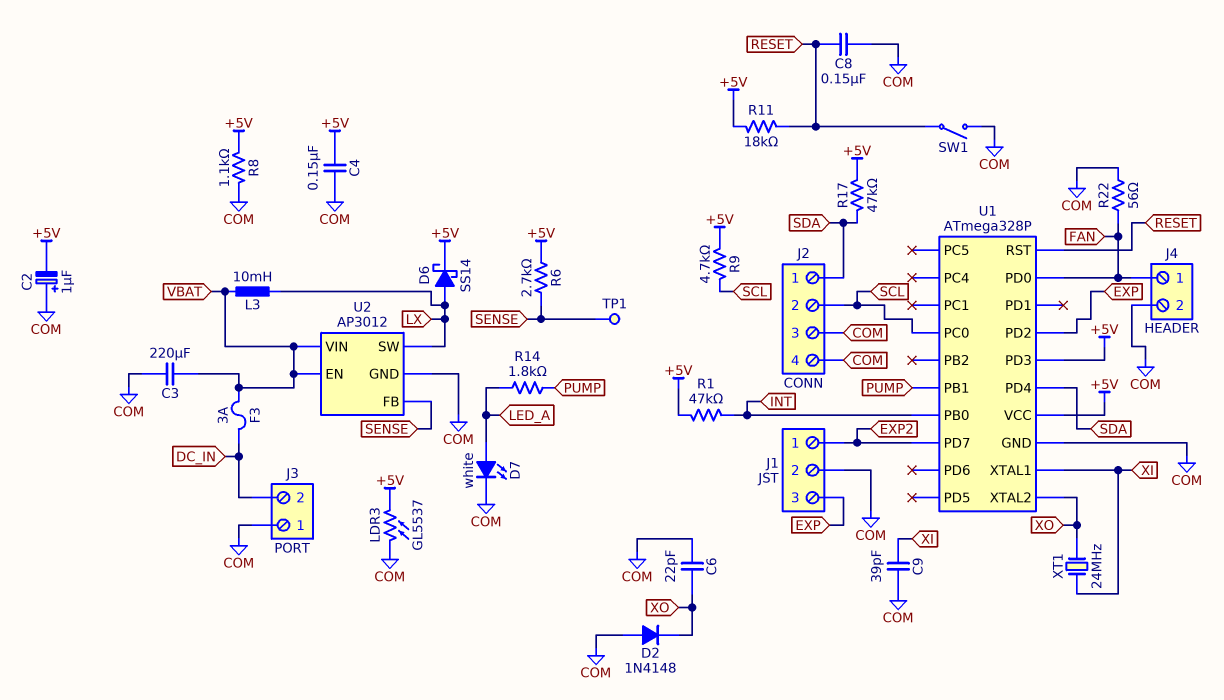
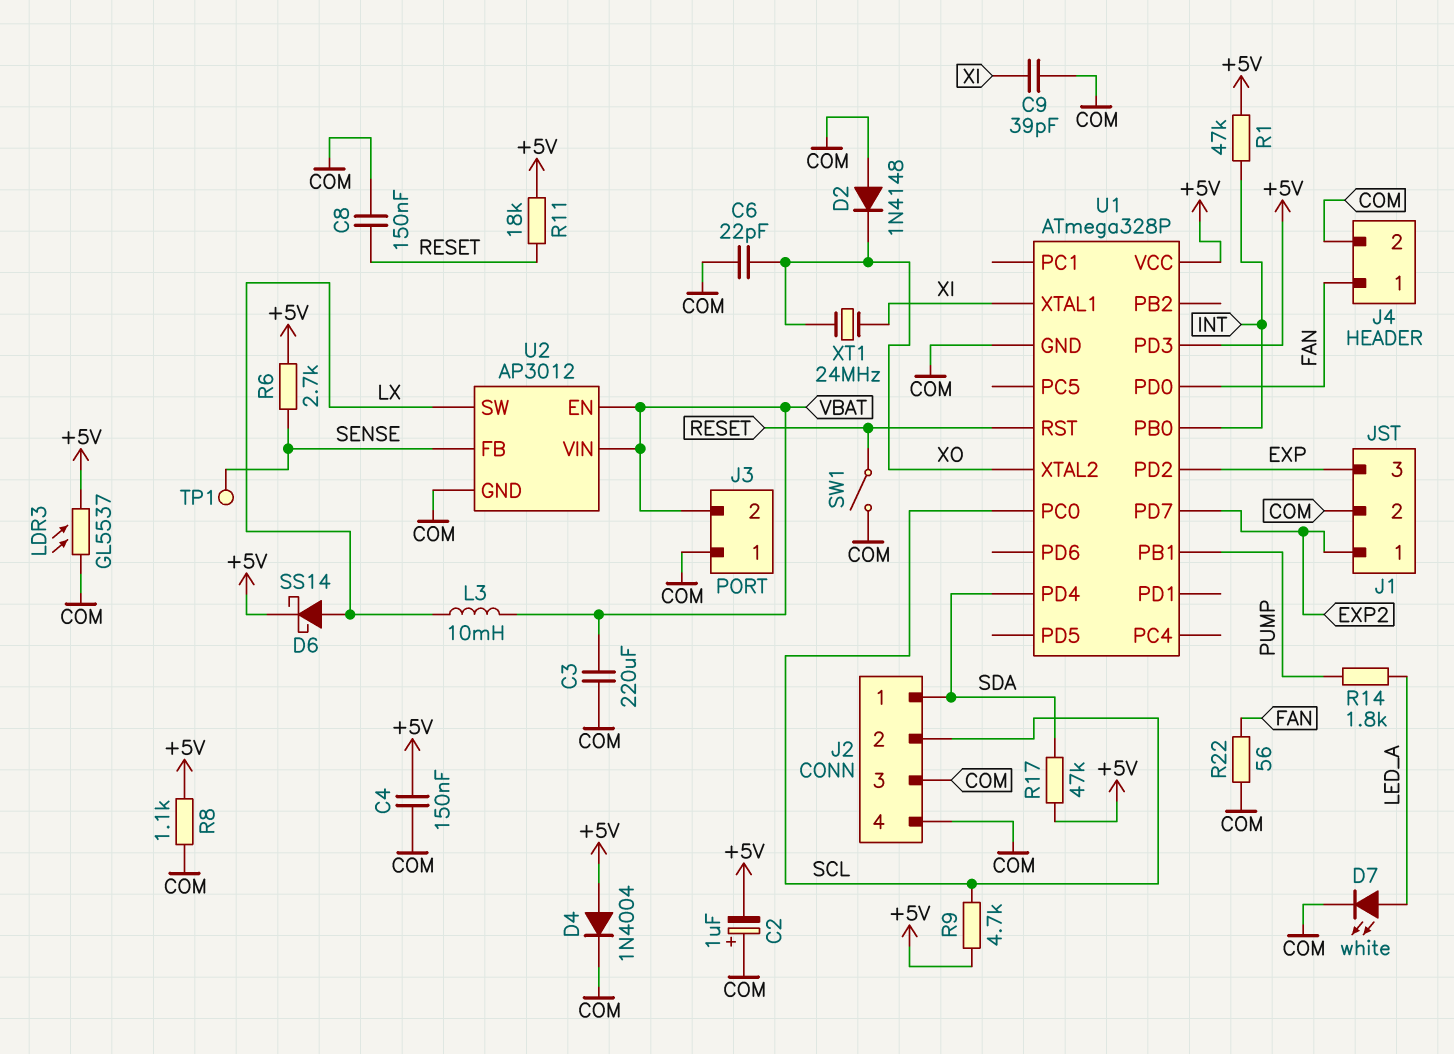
D4: none -> diode 1N4004 (A +5V, K COM)
F3: 3A (DC_IN, VBAT) -> none
J3 pin 2: DC_IN -> VBAT

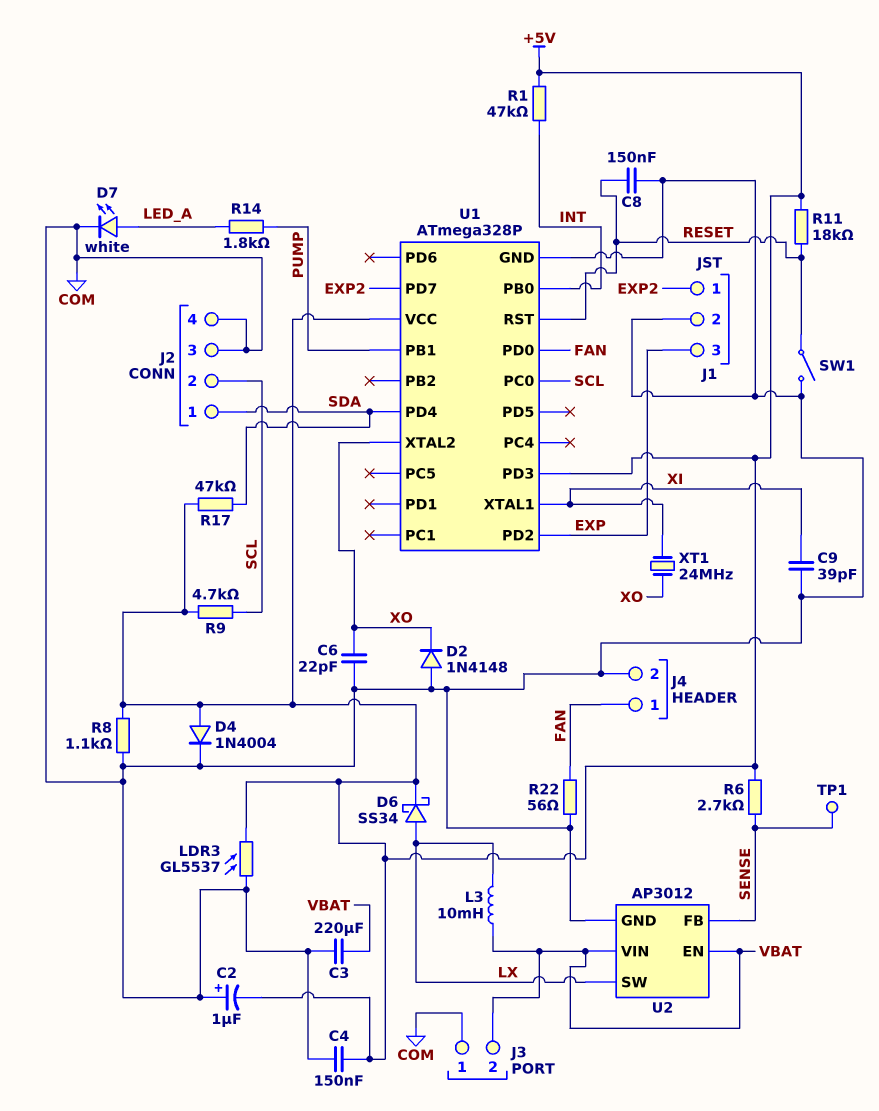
D6: schottky SS14 (A LX, K +5V) -> schottky SS34 (A LX, K +5V)

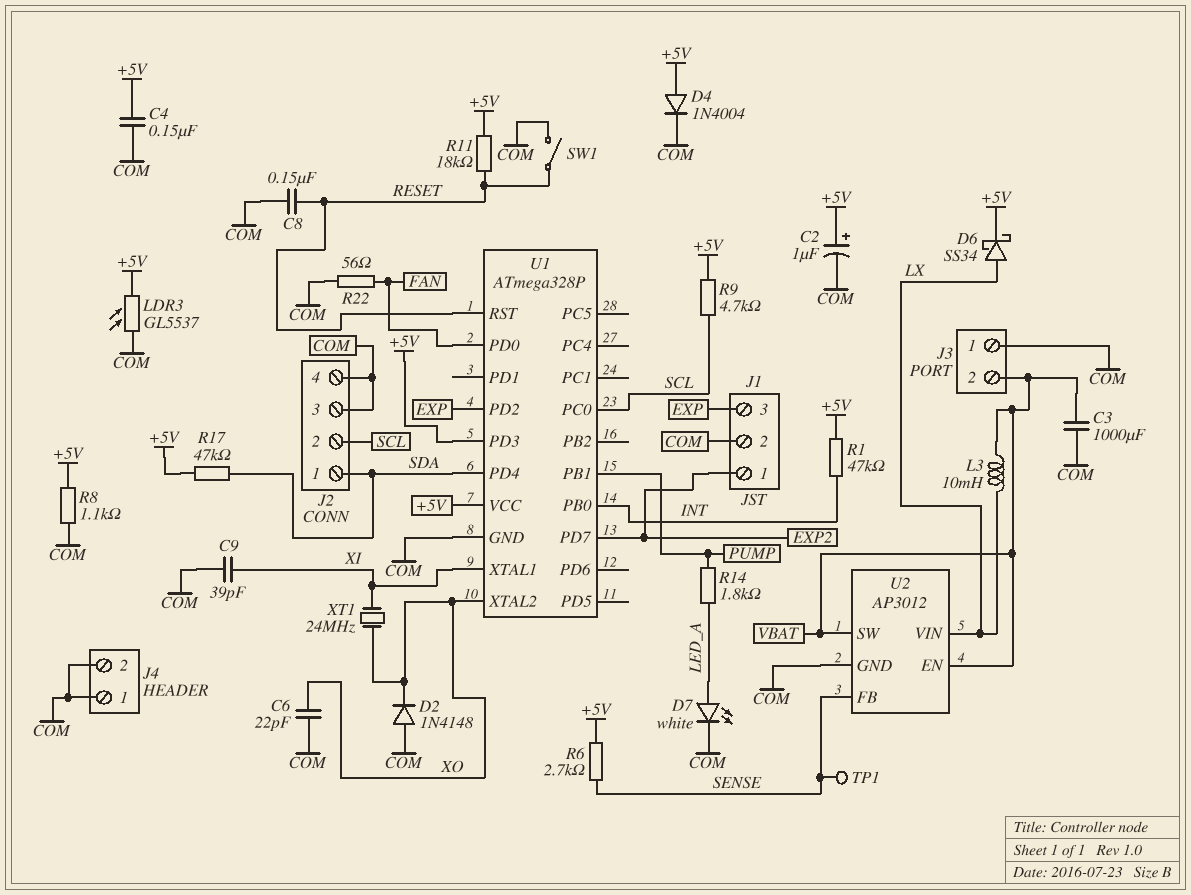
C2: 1uF (plus COM, minus +5V) -> 1uF (plus +5V, minus COM)
C3: 220uF (COM, VBAT) -> 1000uF (COM, VBAT)
J4 pin 1: FAN -> COM
U2 pin SW: LX -> VBAT
U2 pin VIN: VBAT -> LX

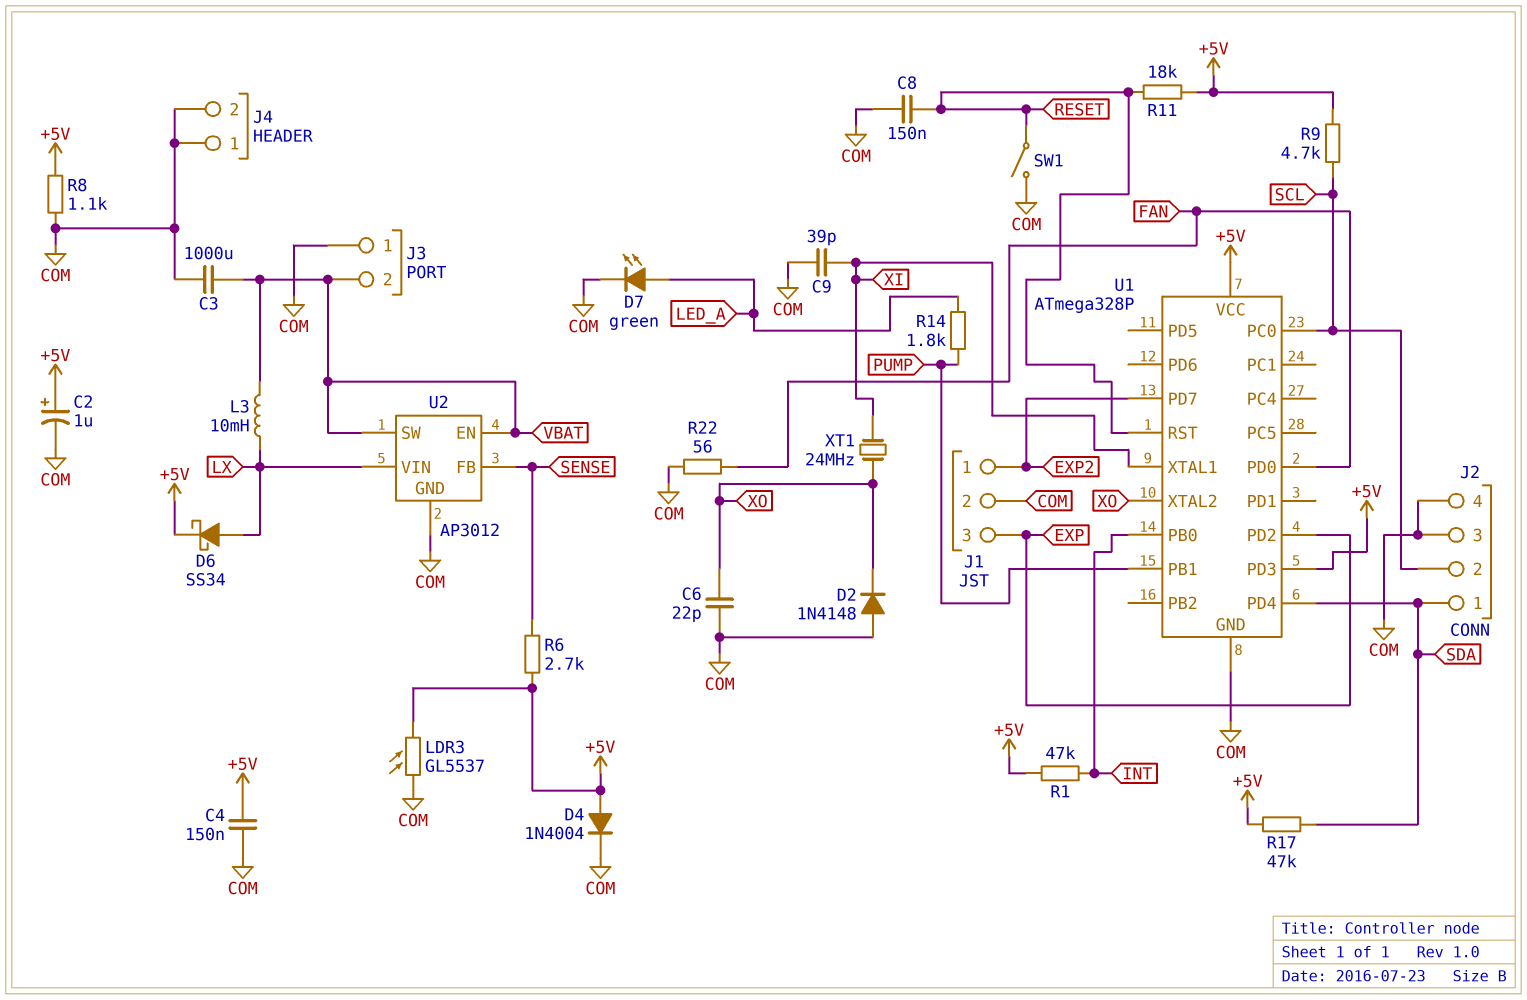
D7: LED white (A LED_A, K COM) -> LED green (A LED_A, K COM)
TP1: test point (SENSE) -> none

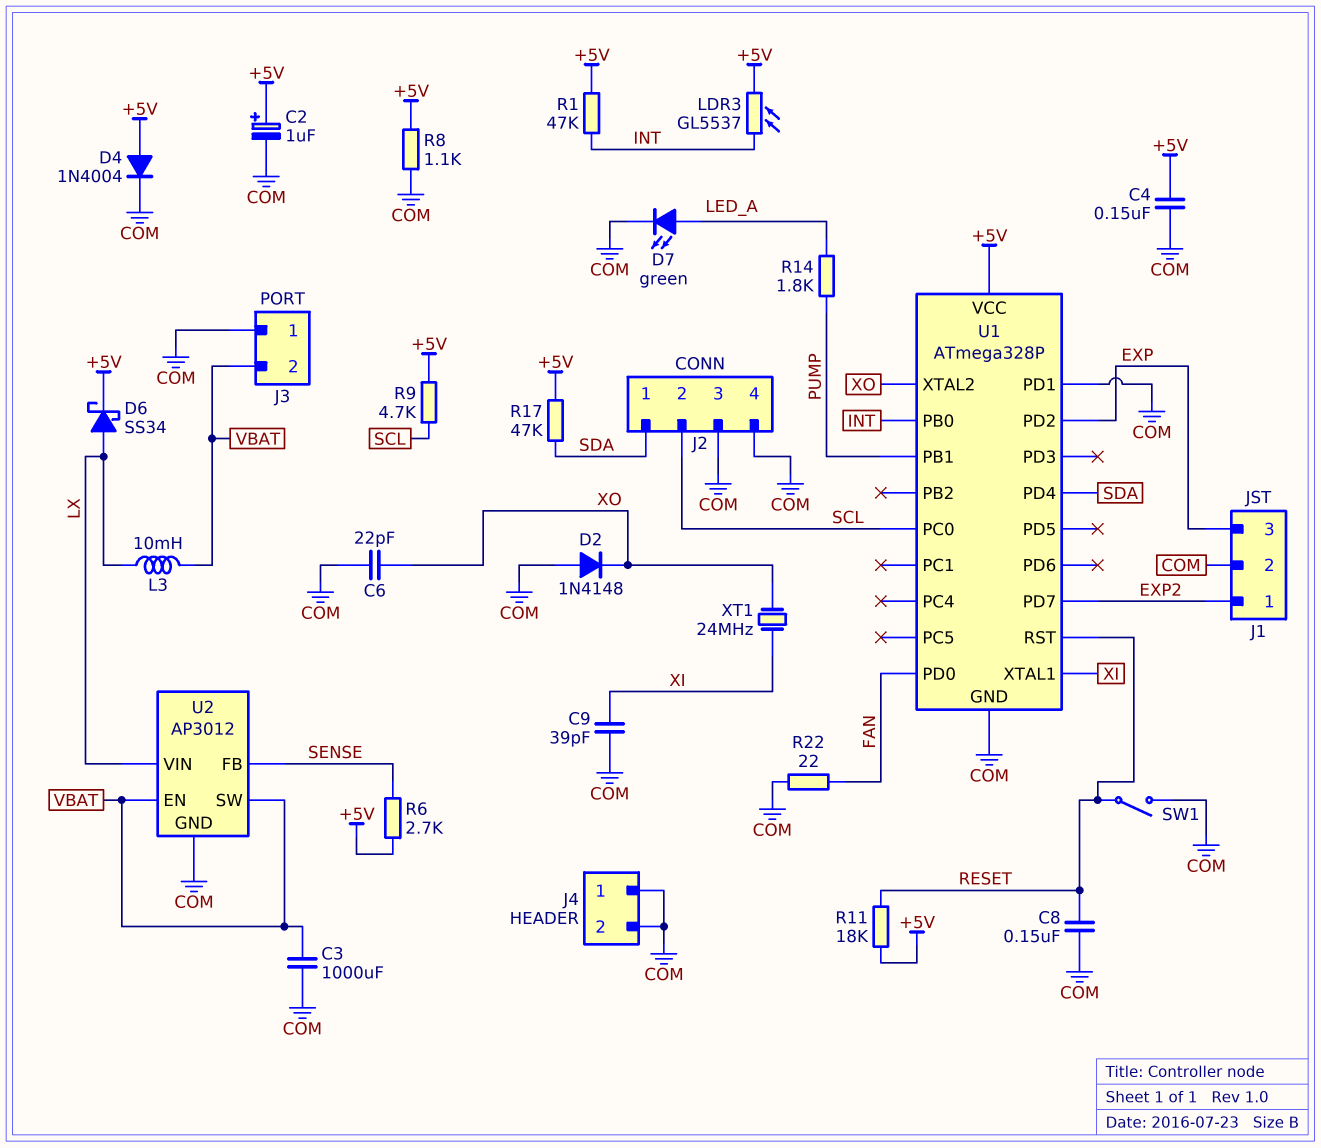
LDR3: GL5537 (+5V, COM) -> GL5537 (+5V, INT)
R22: 56 (COM, FAN) -> 22 (COM, FAN)
U1 pin PD1: none -> COM
U1 pin PD3: +5V -> none

